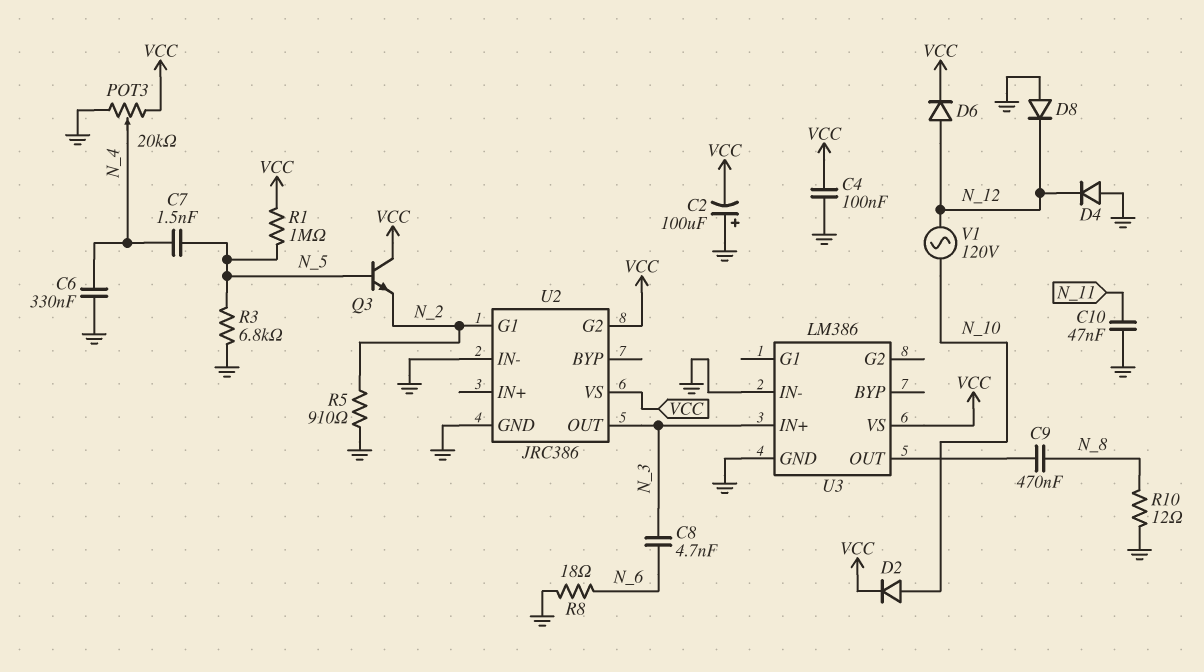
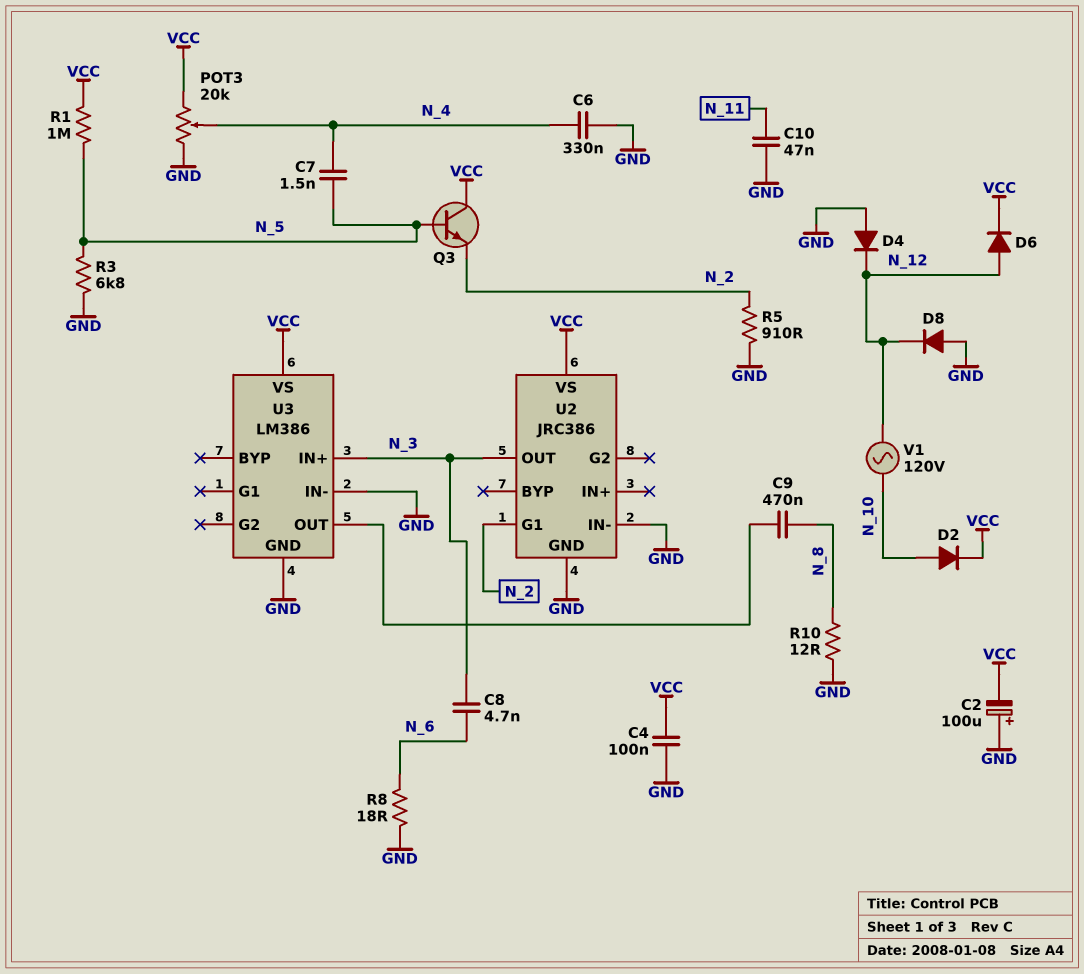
U2 pin G2: VCC -> none

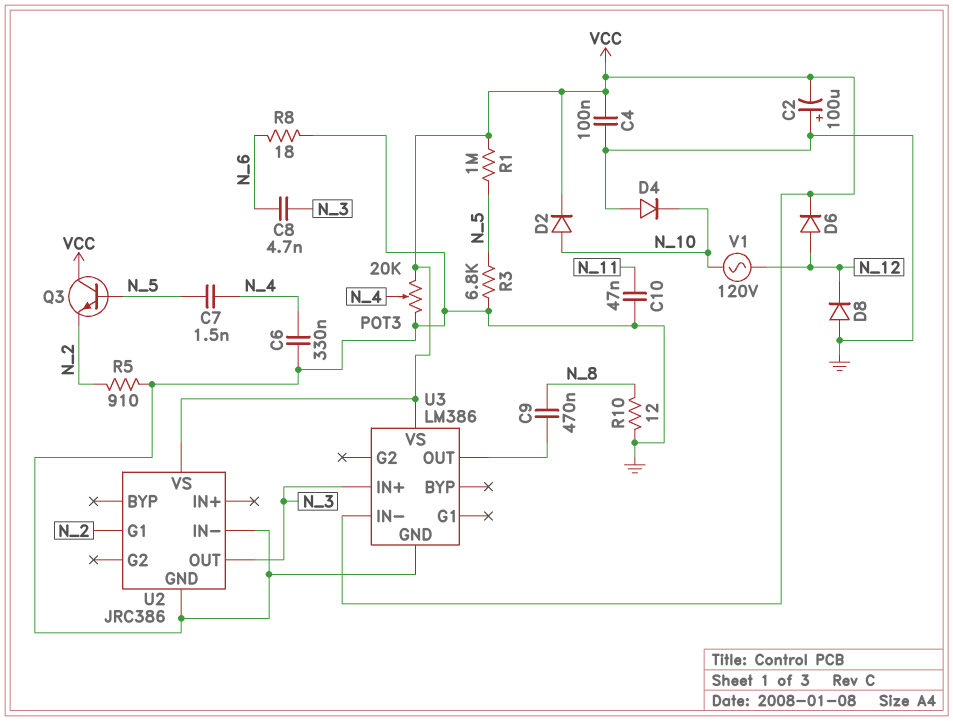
D4: diode (A GND, K N_12) -> diode (A GND, K N_10)
U3 pin IN-: GND -> VCC

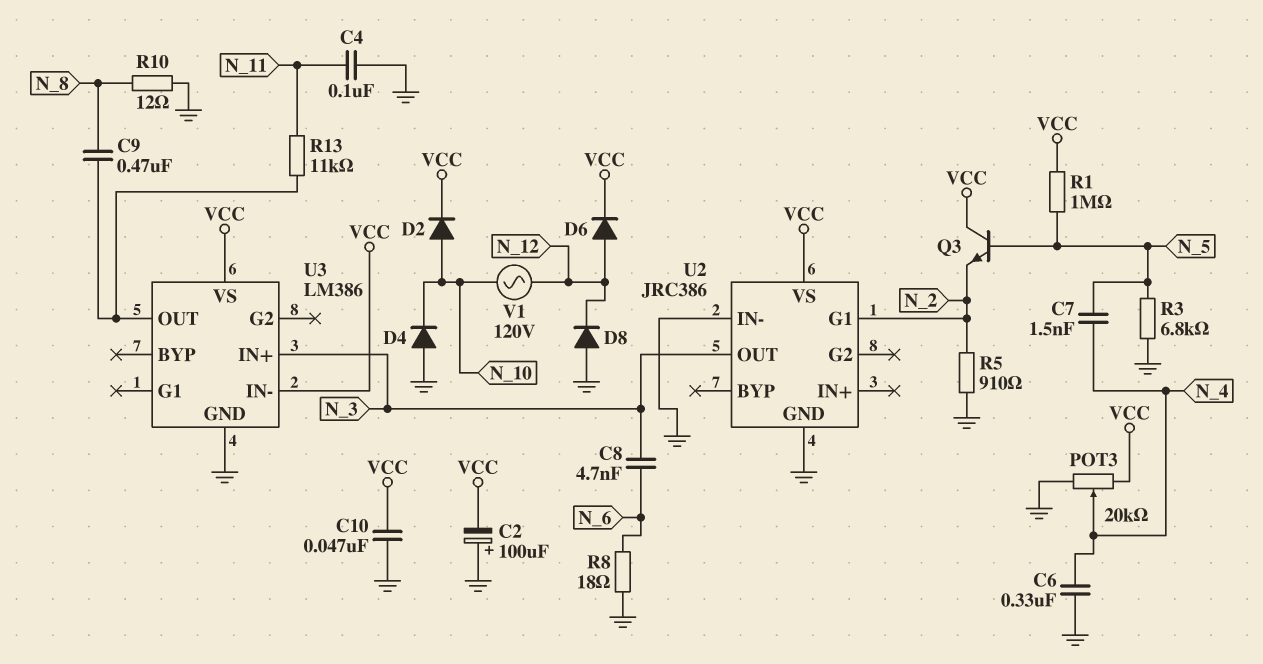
C4: 100nF (GND, VCC) -> 100nF (GND, N_11)
C10: 47nF (GND, N_11) -> 47nF (GND, VCC)
R13: none -> 11k (N_11, U3/OUT)

